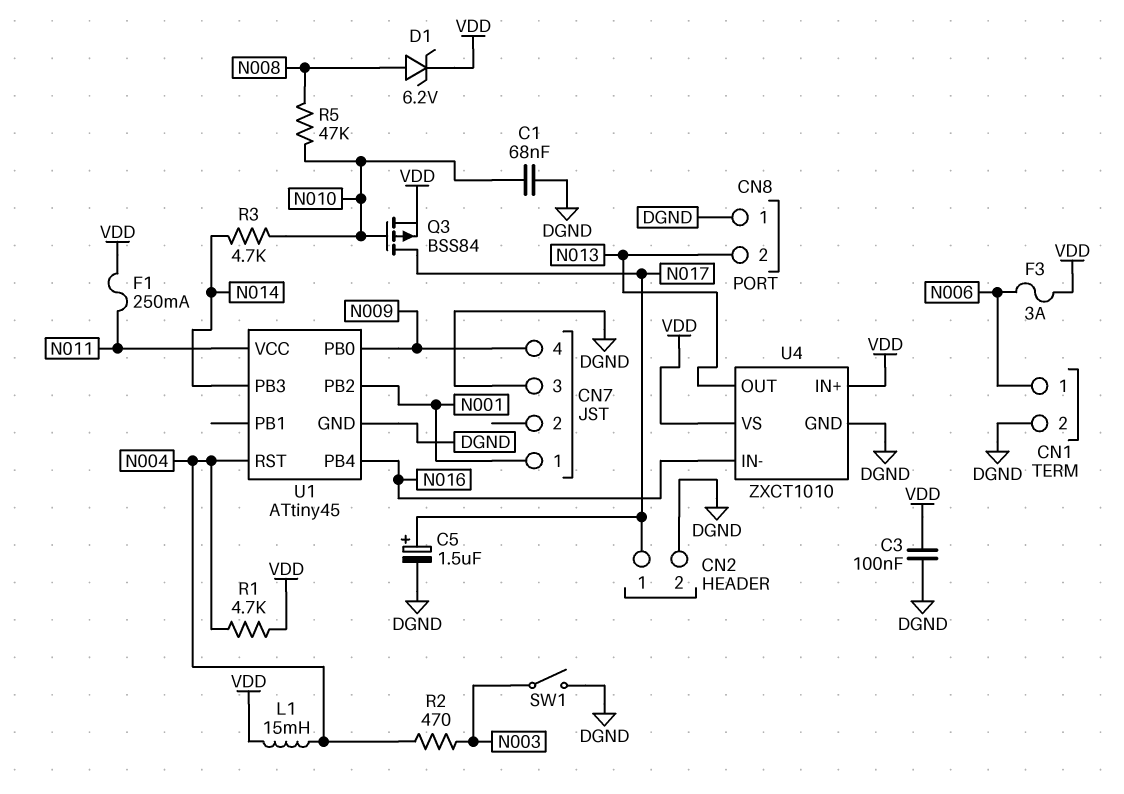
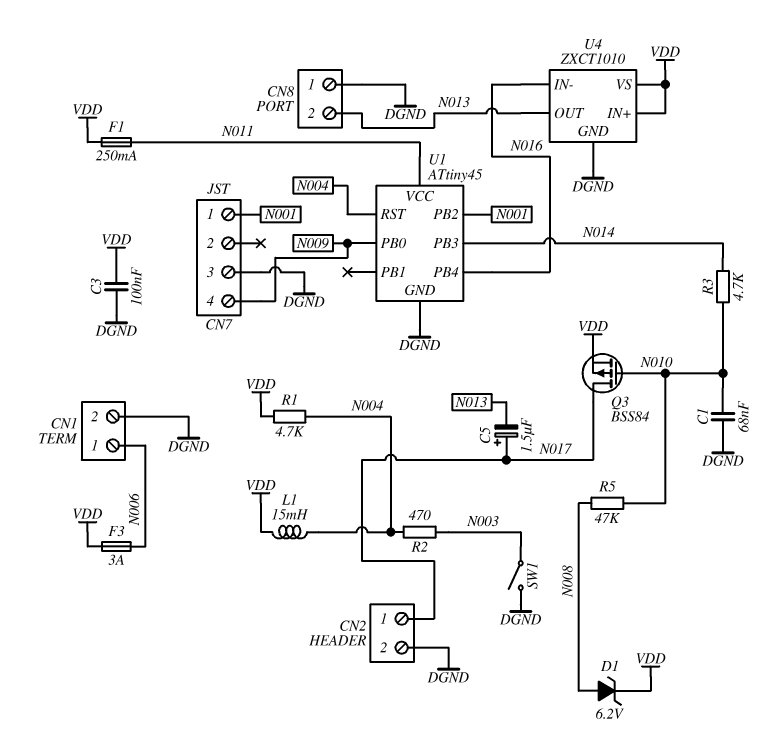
C5: 1.5uF (plus N017, minus DGND) -> 1.5uF (plus N017, minus N013)

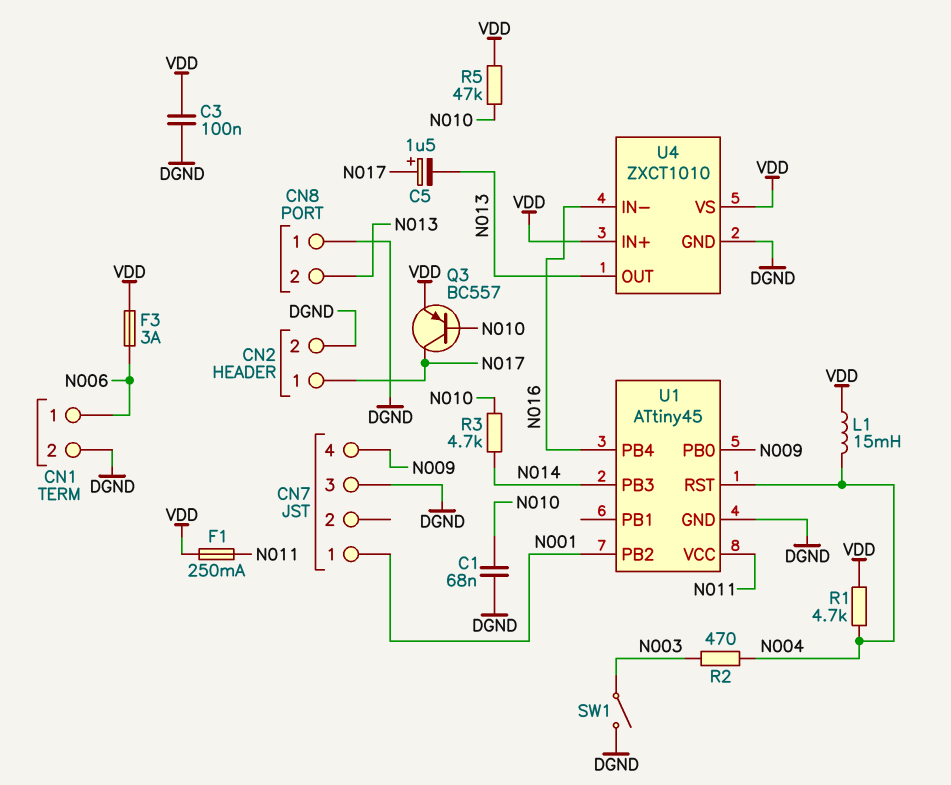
D1: zener 6.2V (A N008, K VDD) -> none
Q3: PMOS BSS84 (G N010, D N017, S VDD) -> PNP BC557 (B N010, C N017, E VDD)
R5: 47k (N008, N010) -> 47k (N010, VDD)

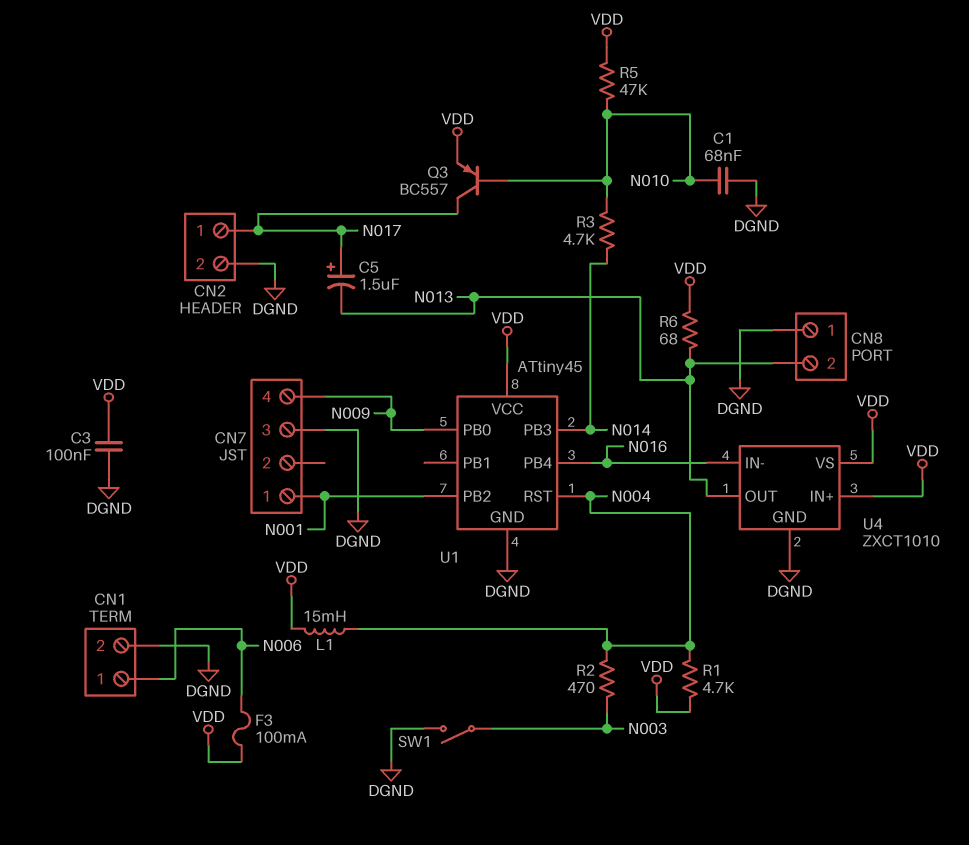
F1: 250mA (N011, VDD) -> none
F3: 3A (N006, VDD) -> 100mA (N006, VDD)
R6: none -> 68 (N013, VDD)
U1 pin VCC: N011 -> VDD

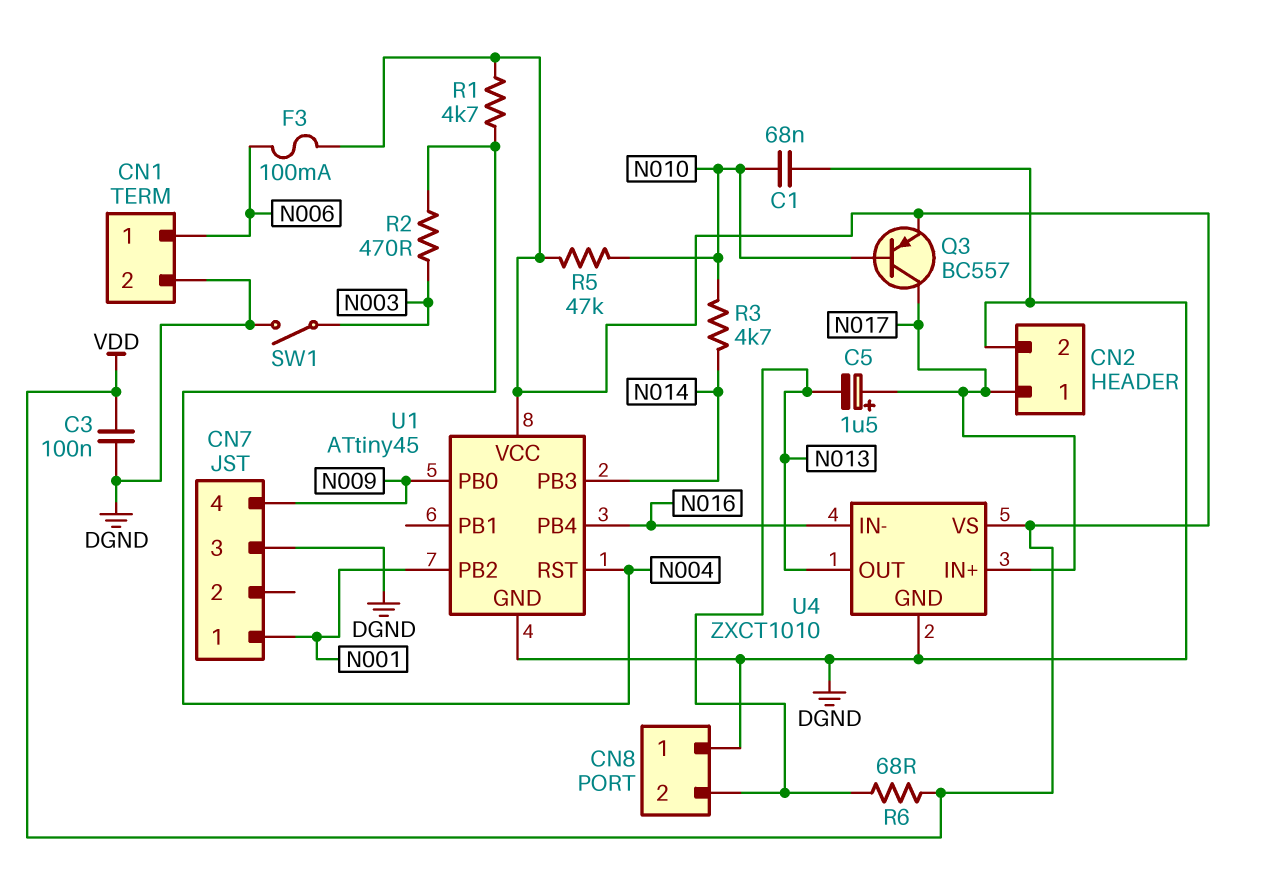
L1: 15mH (N004, VDD) -> none
U4 pin IN+: VDD -> N017

